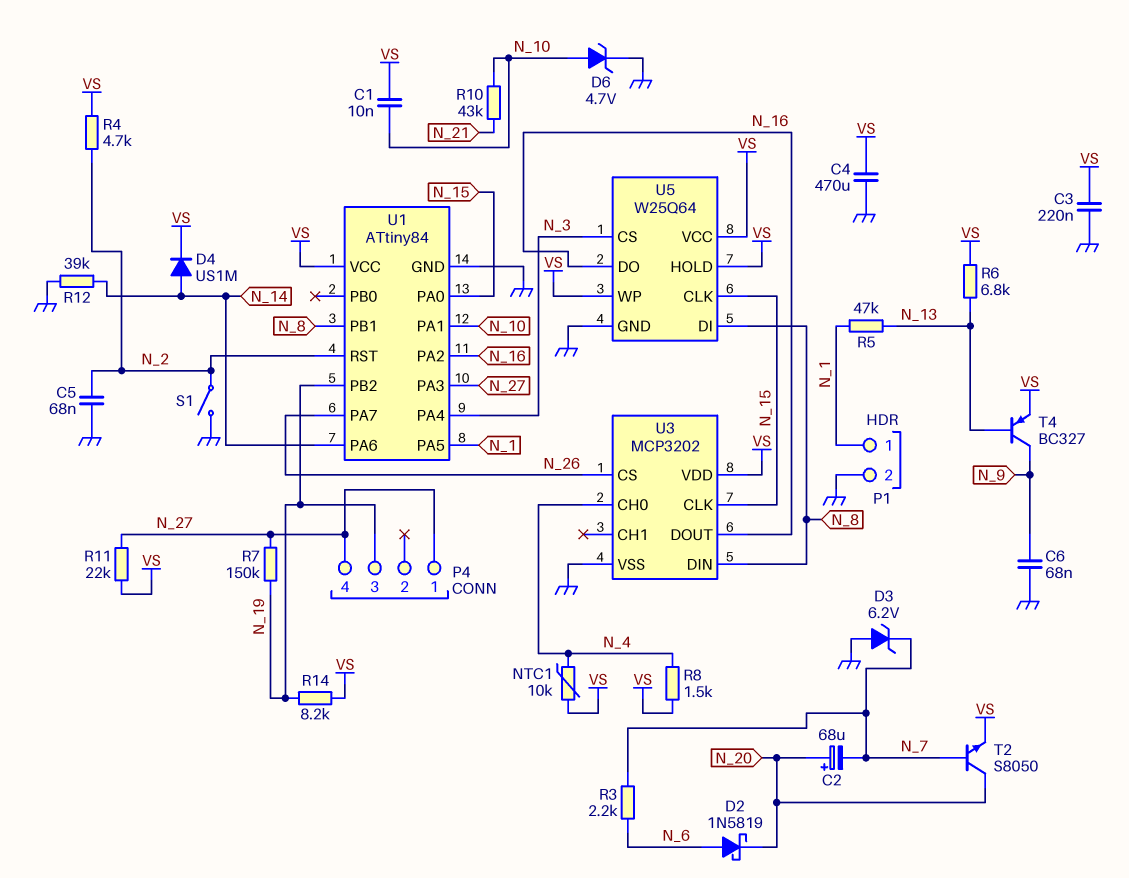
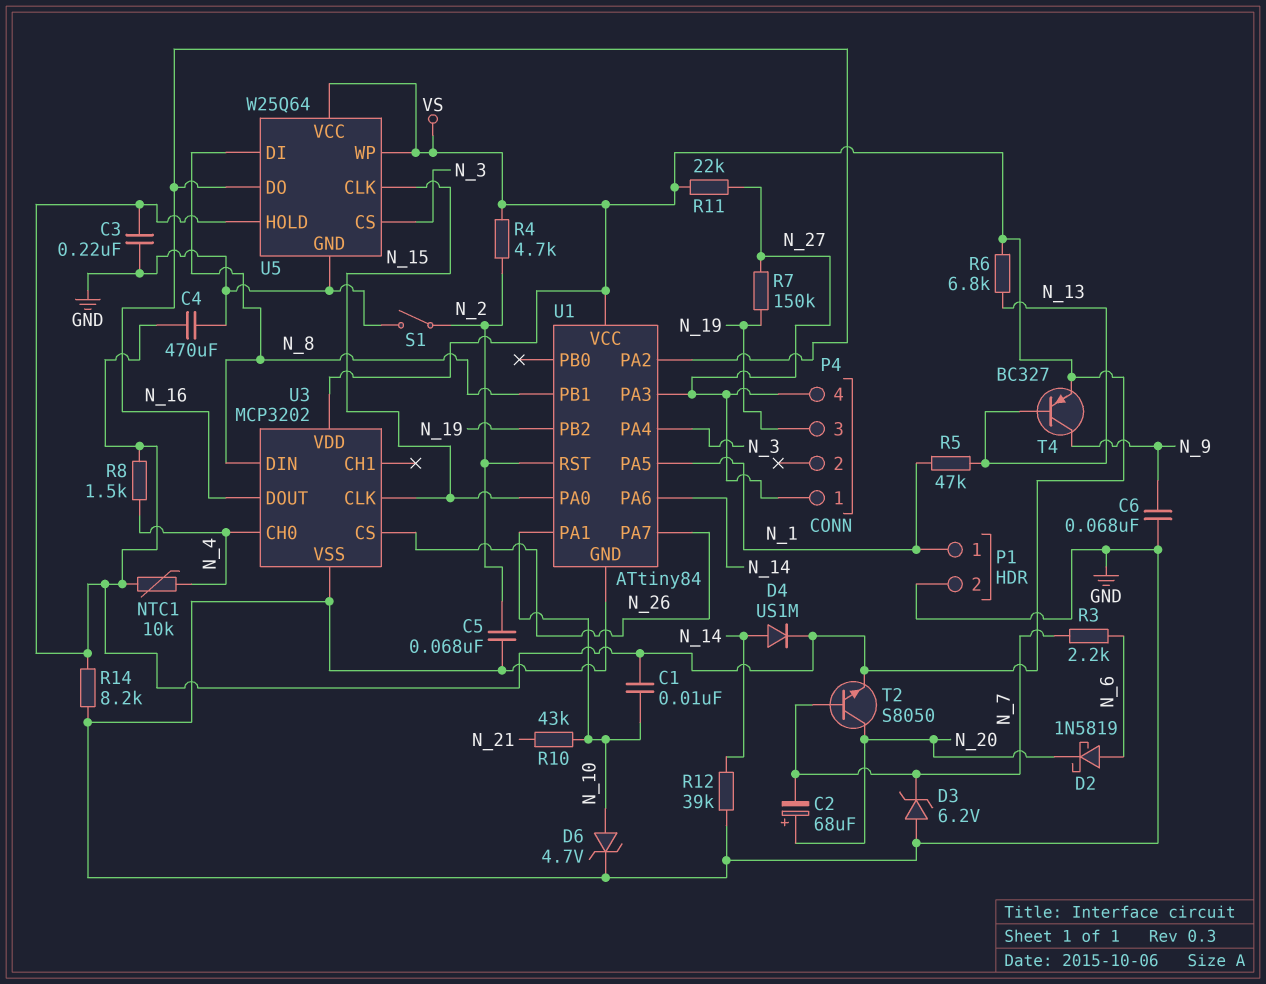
R14: 8.2k (N_19, VS) -> 8.2k (GND, VS)

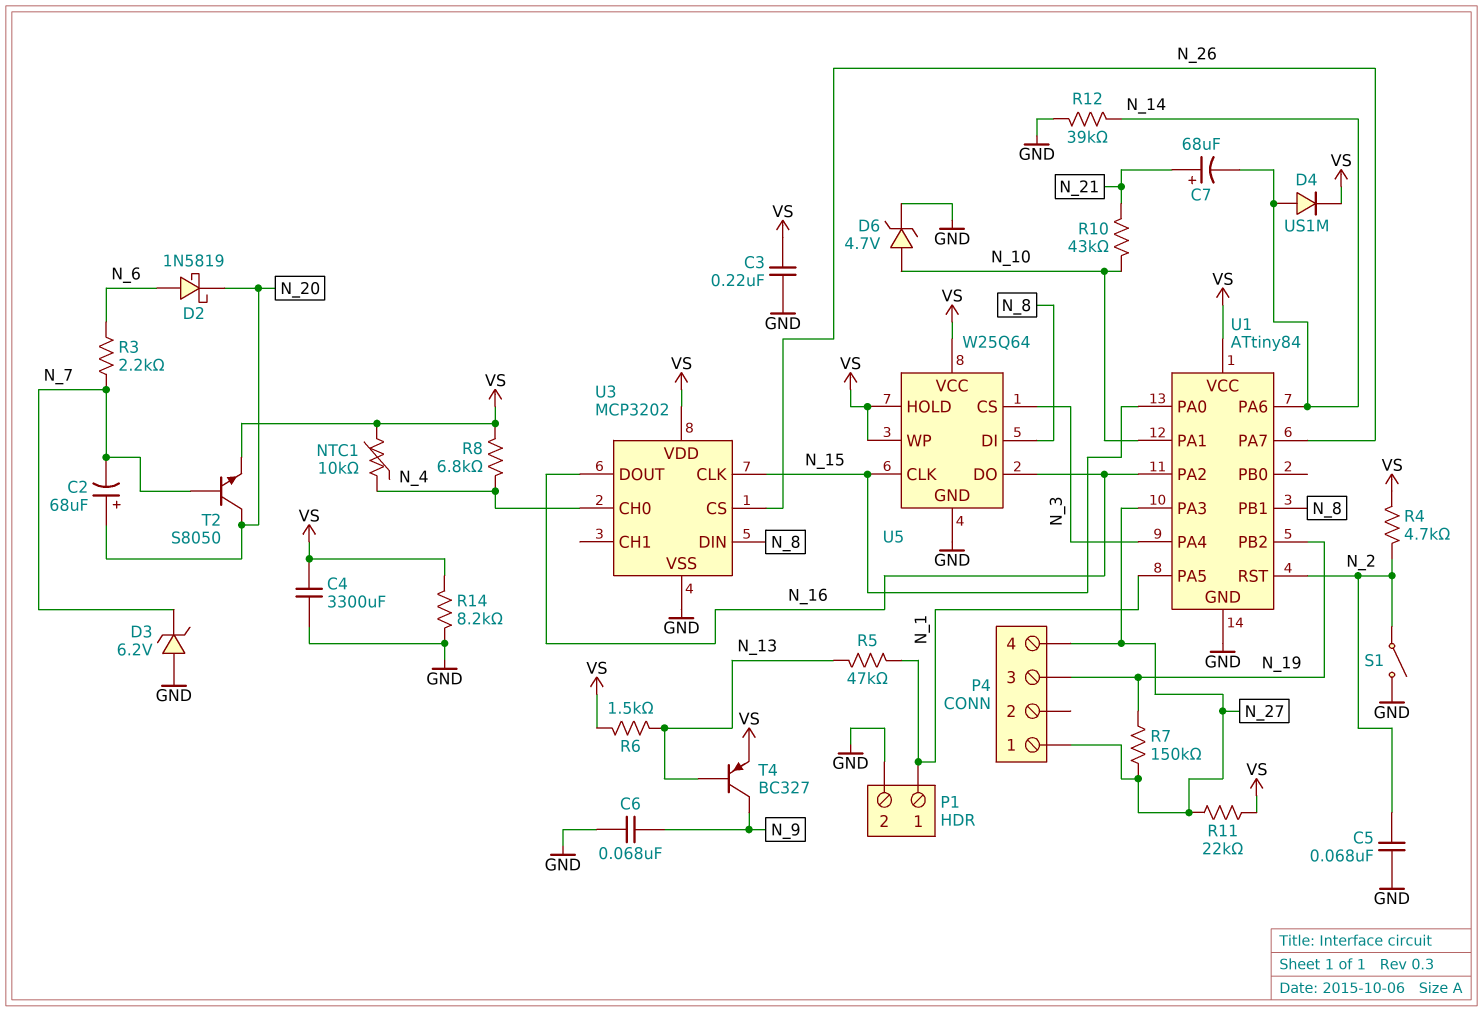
C1: 10nF (N_10, VS) -> none
C4: 470uF (GND, VS) -> 3300uF (GND, VS)
C7: none -> 68uF (plus N_21, minus N_14)
R6: 6.8k (N_13, VS) -> 1.5k (N_13, VS)
R8: 1.5k (N_4, VS) -> 6.8k (N_4, VS)

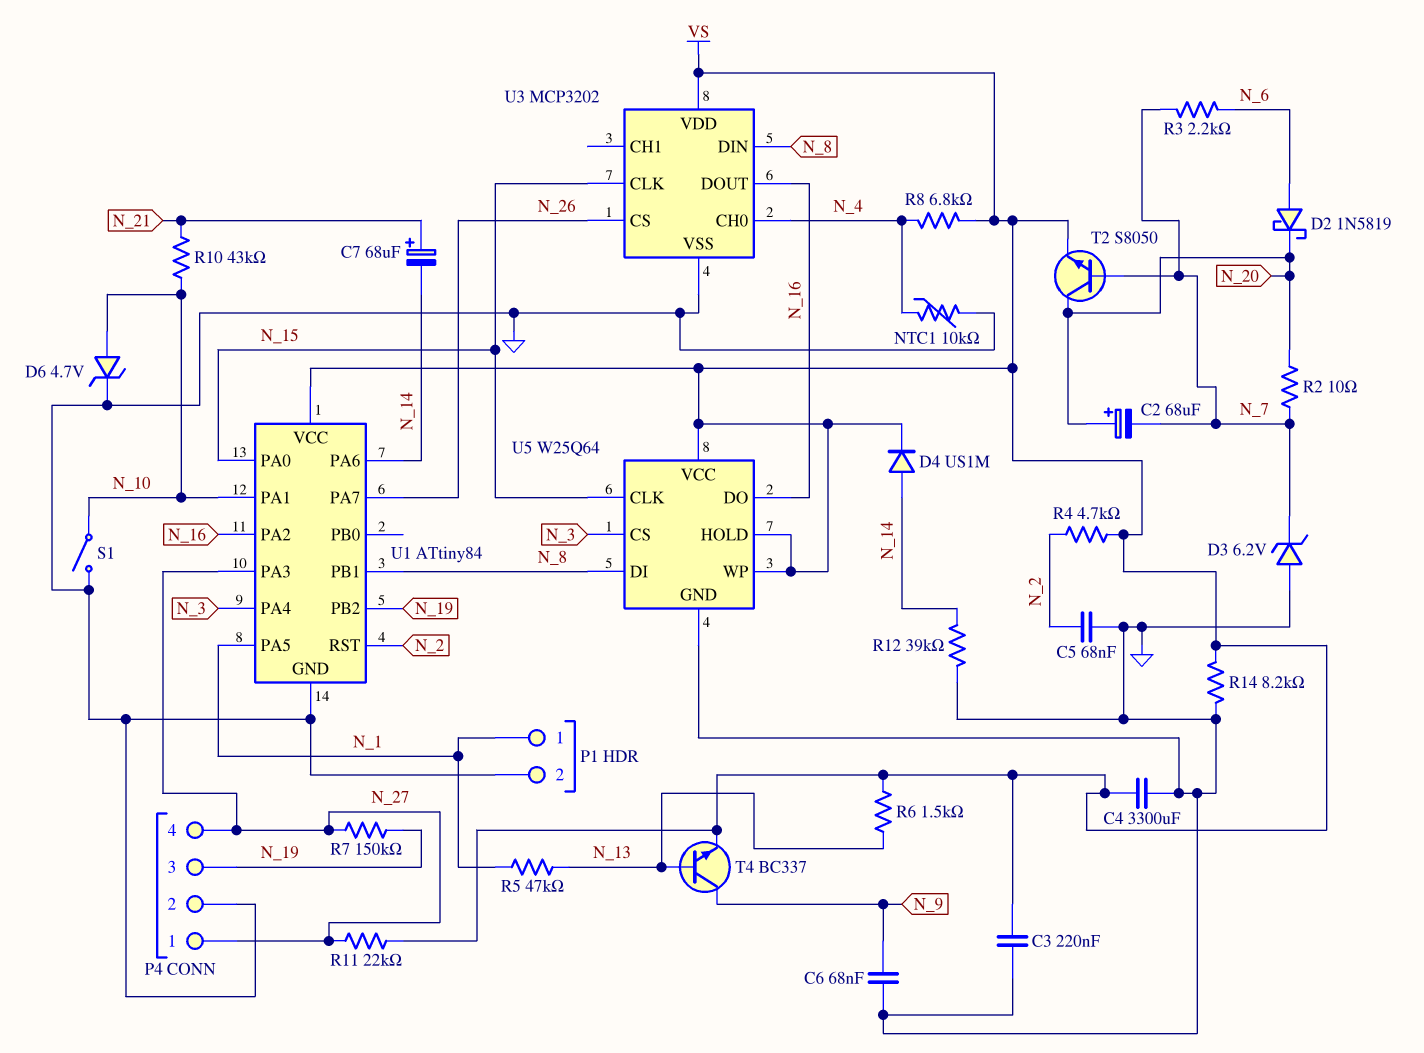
NTC1: 10k (N_4, VS) -> 10k (GND, N_4)
P4 pin 2: none -> GND
R2: none -> 10 (N_7, N_20)
S1: switch (GND, N_2) -> switch (GND, N_10)
T4: PNP BC327 (B N_13, C N_9, E VS) -> NPN BC337 (B N_13, C N_9, E VS)

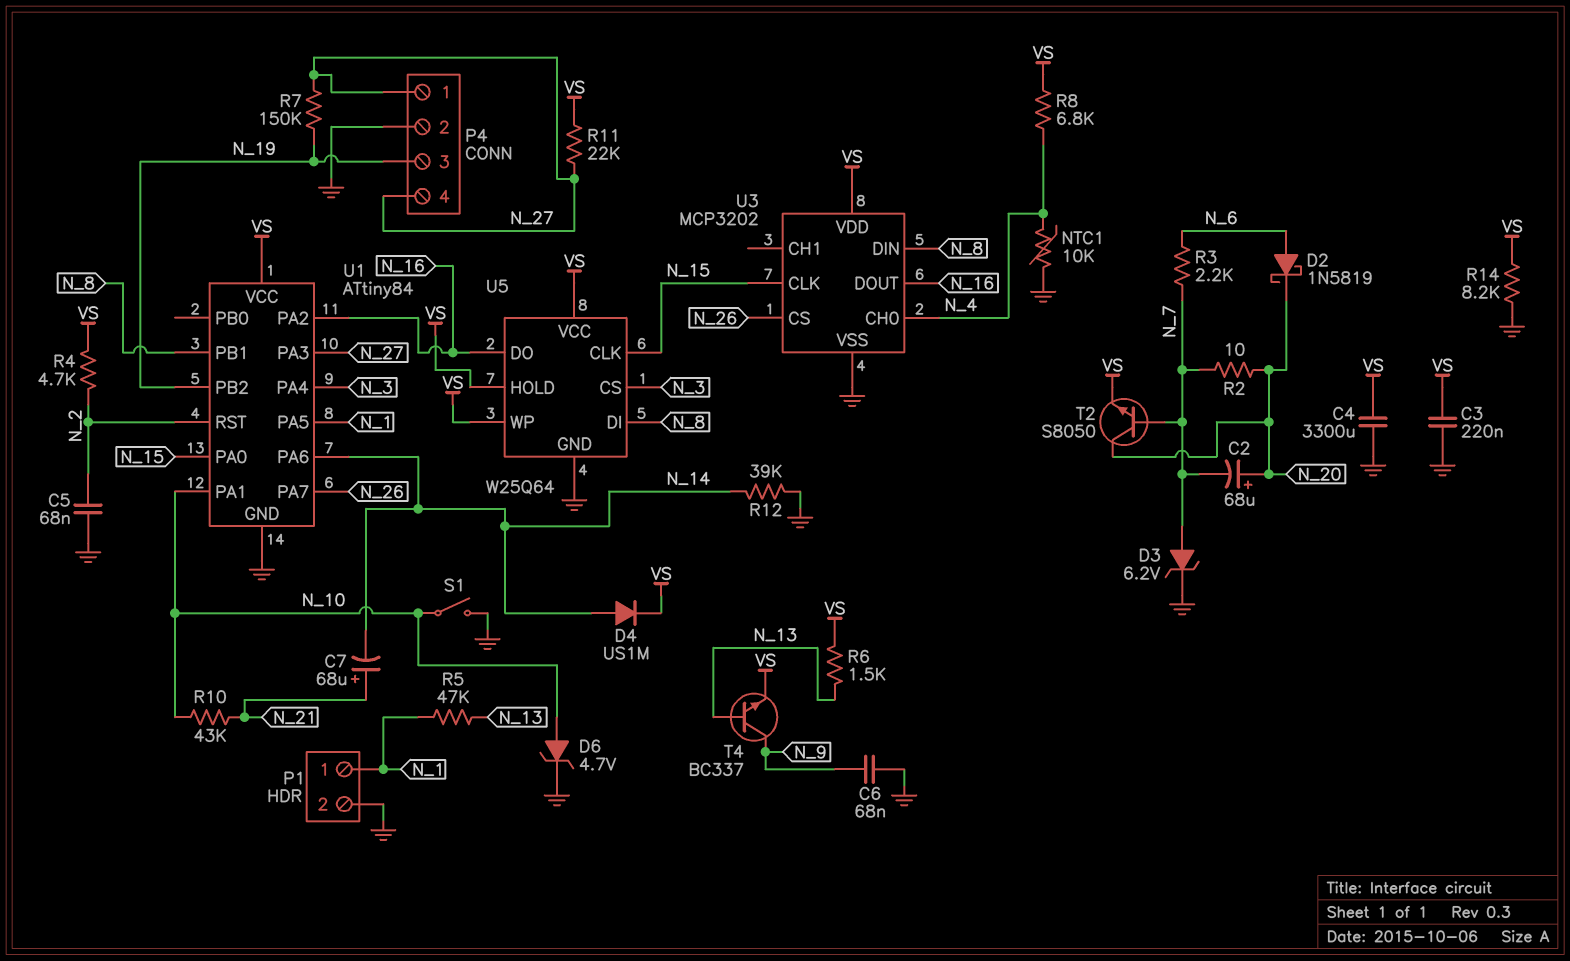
D3: zener 6.2V (A GND, K N_7) -> zener 6.2V (A N_7, K GND)

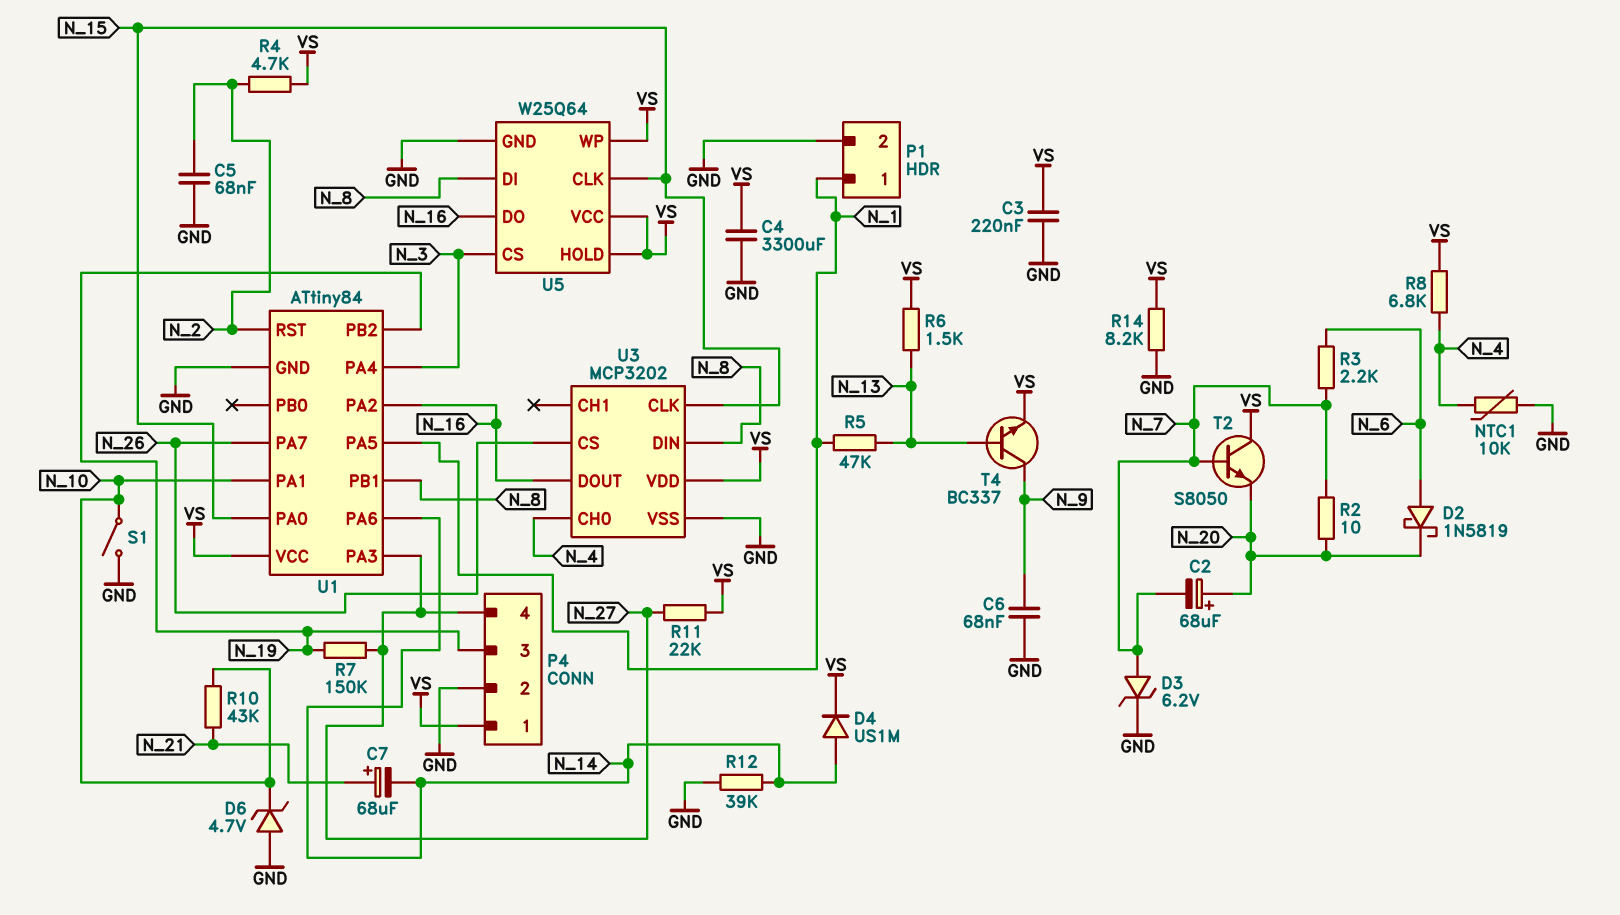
D6: zener 4.7V (A N_10, K GND) -> zener 4.7V (A GND, K N_10)
P4 pin 1: N_27 -> VS
T2: NPN S8050 (B N_7, C N_20, E VS) -> NPN S8050 (B N_7, C VS, E N_20)

